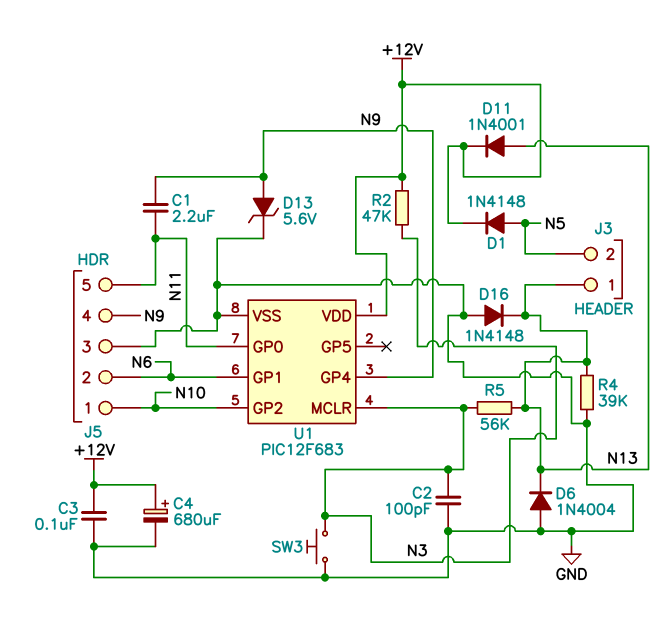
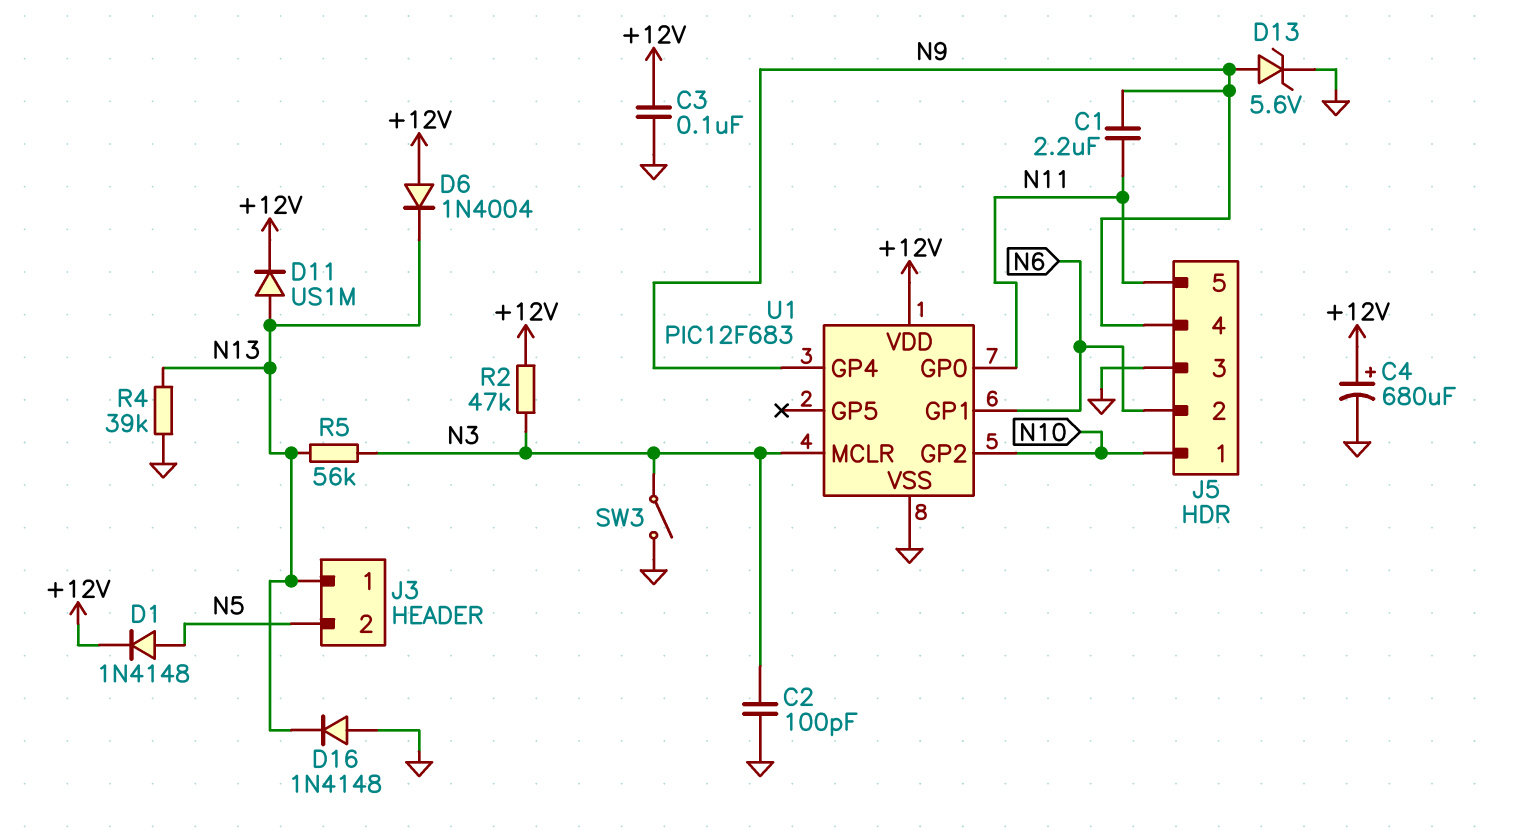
D6: diode 1N4004 (A GND, K N13) -> diode 1N4004 (A +12V, K N13)
D11: diode 1N4001 (A N13, K +12V) -> diode US1M (A N13, K +12V)
SW3: button (GND, N3) -> switch (GND, N3)

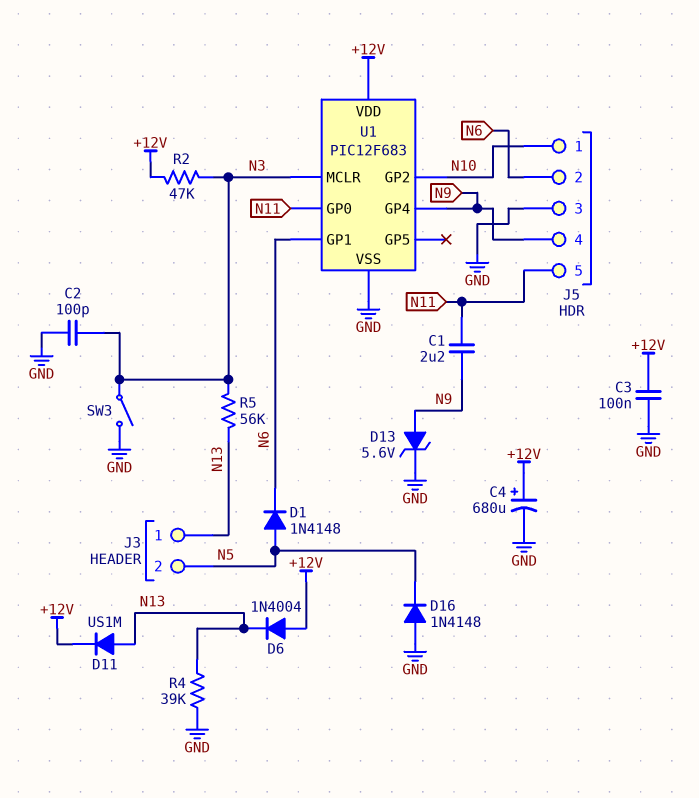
D1: diode 1N4148 (A N5, K +12V) -> diode 1N4148 (A N5, K N6)
D16: diode 1N4148 (A GND, K N13) -> diode 1N4148 (A GND, K N5)

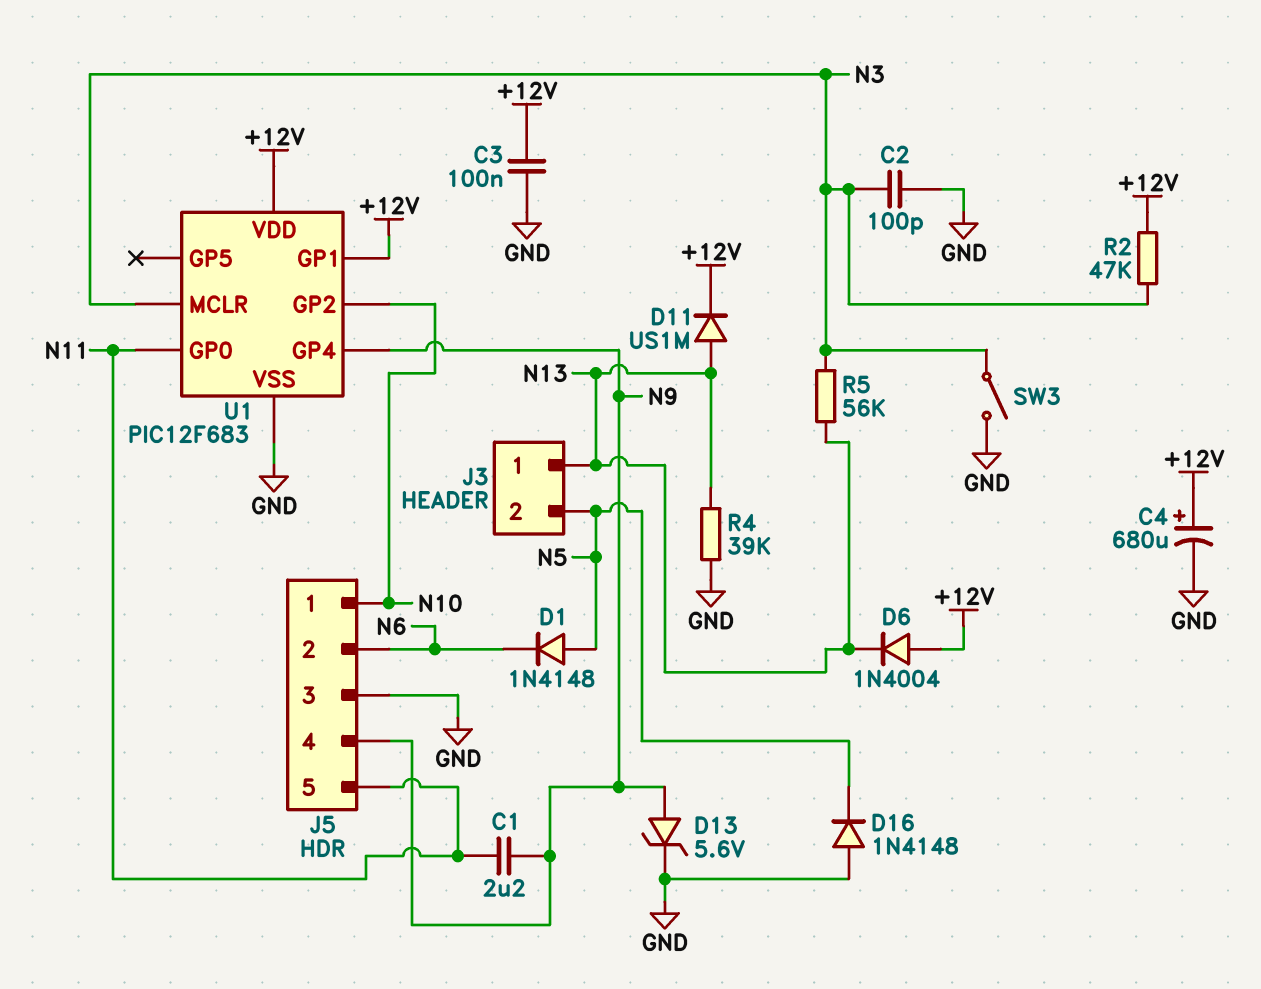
U1 pin GP1: N6 -> +12V

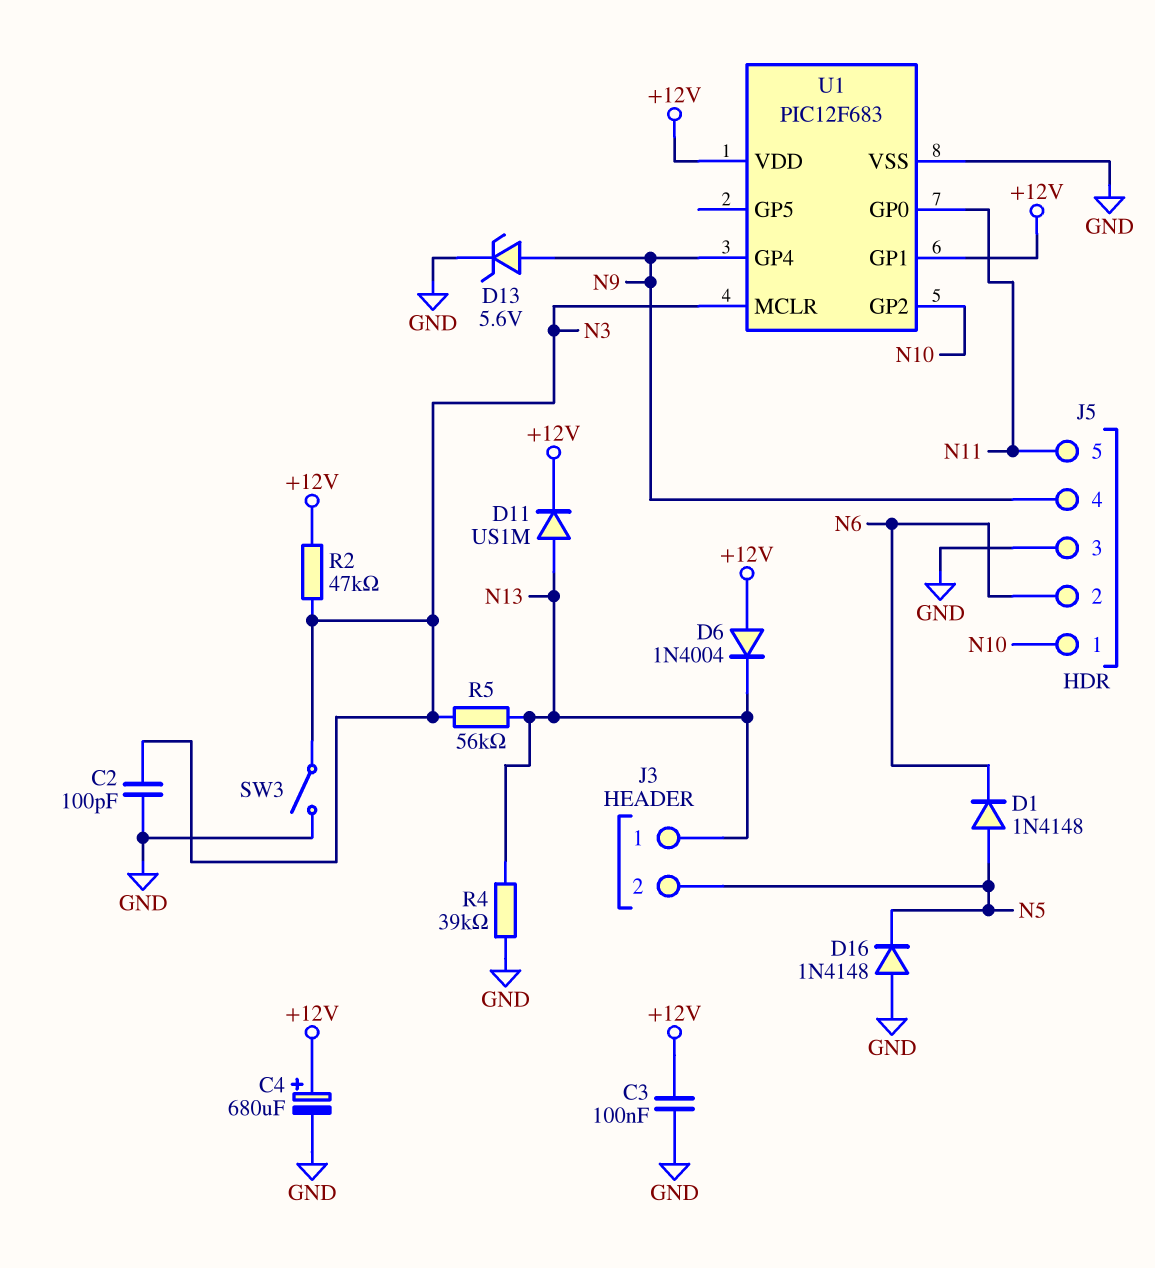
C1: 2.2uF (N9, N11) -> none

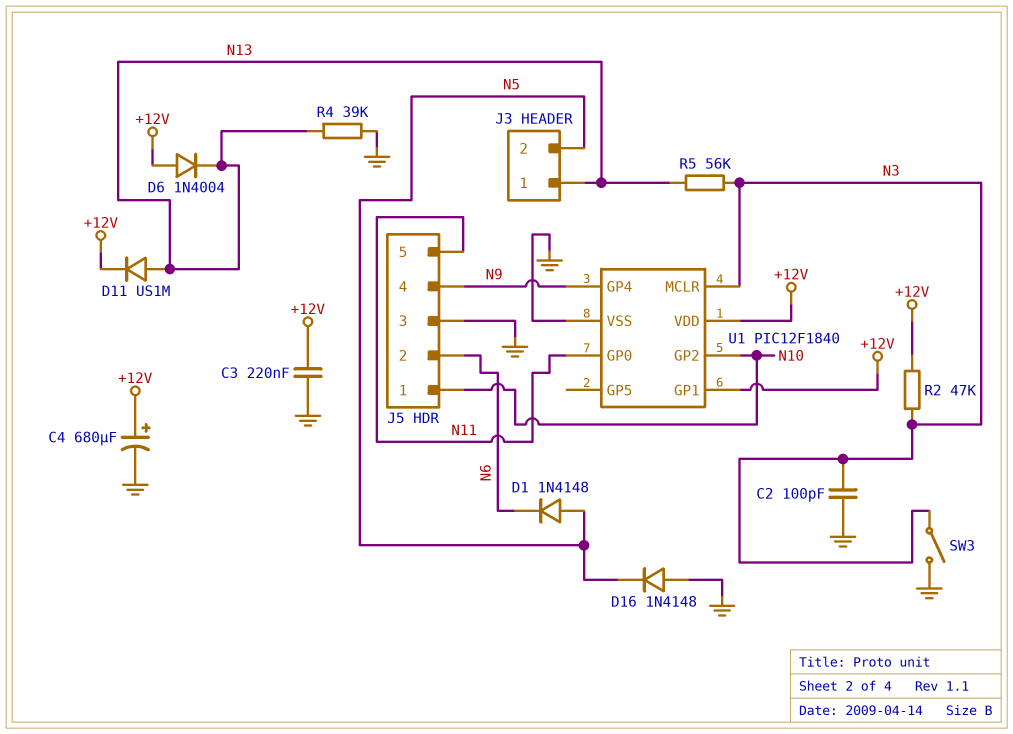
C3: 100nF (+12V, GND) -> 220nF (+12V, GND)
D13: zener 5.6V (A N9, K GND) -> none
U1: PIC12F683 -> PIC12F1840

